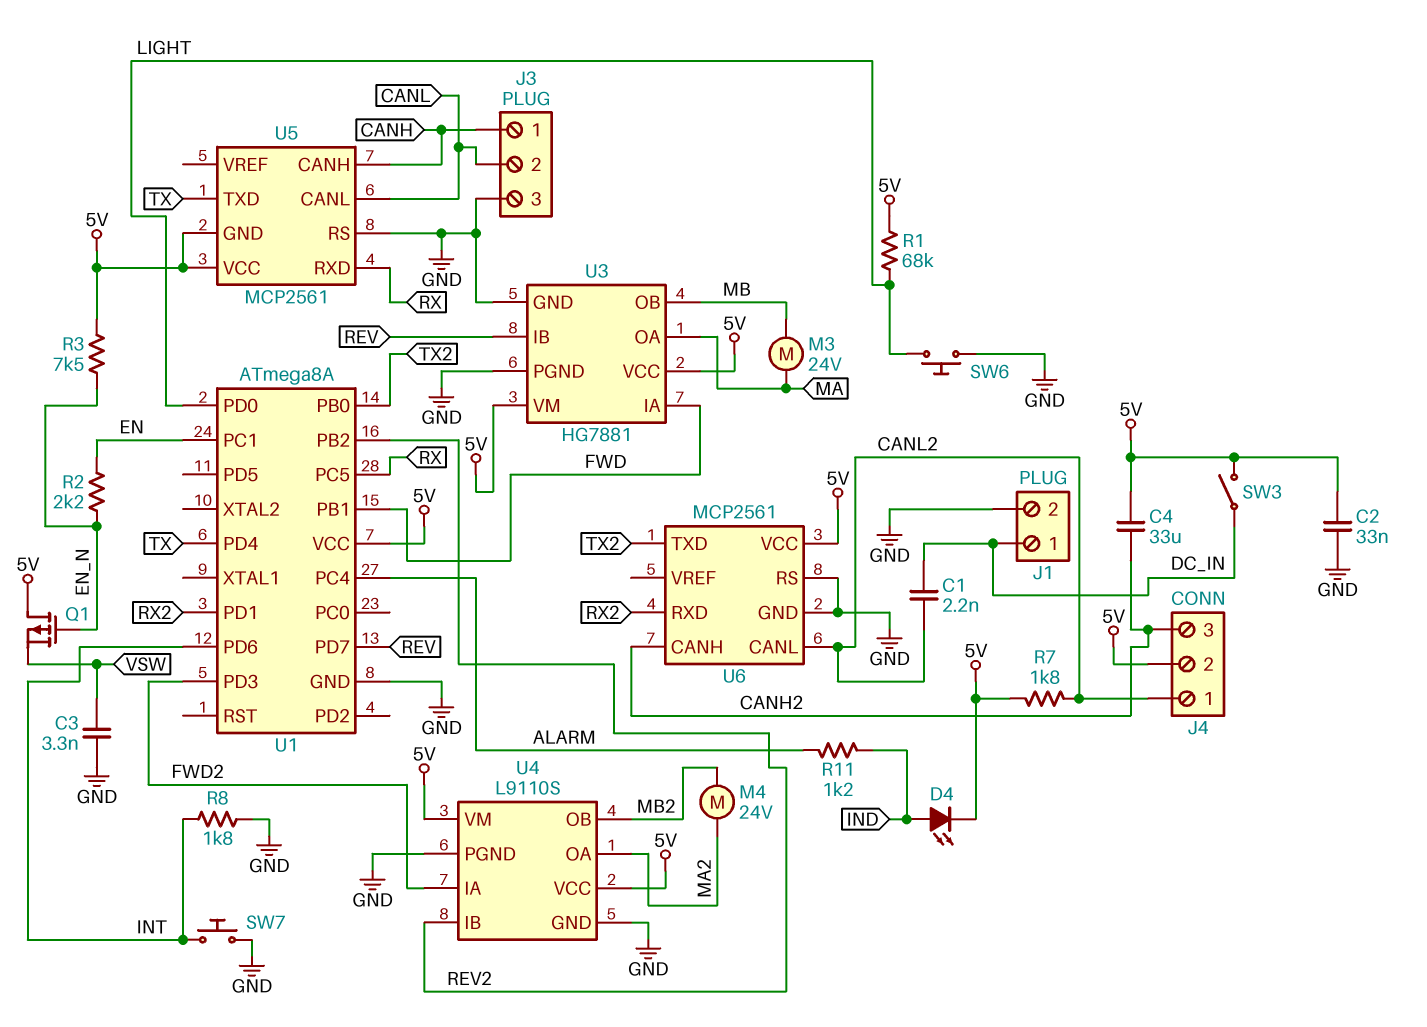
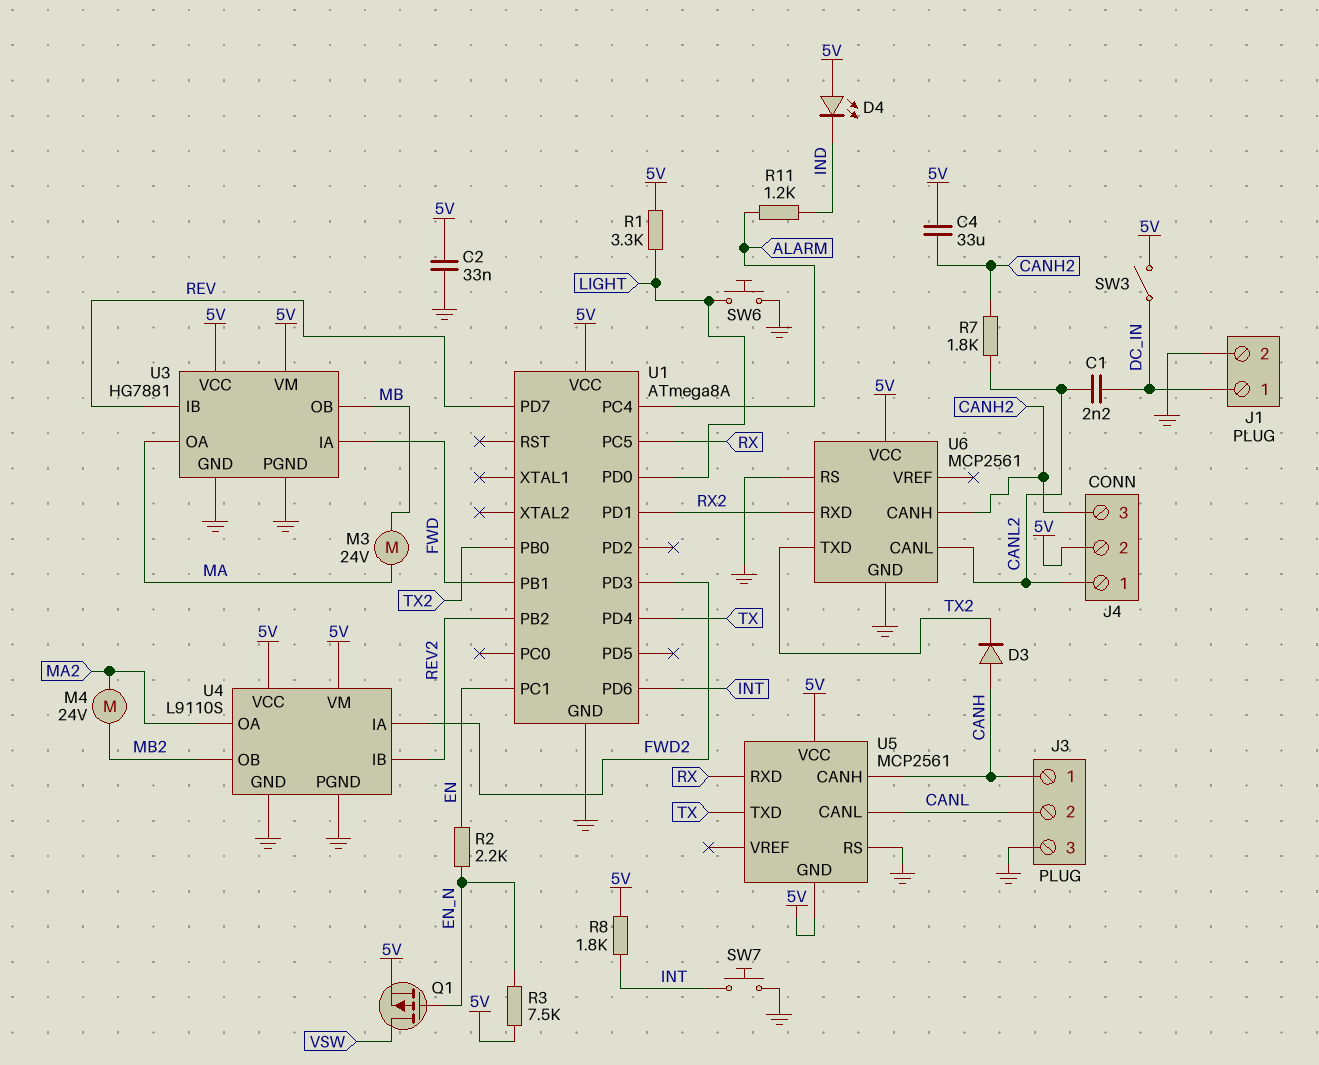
C3: 3.3nF (GND, VSW) -> none
D3: none -> diode (A CANH, K TX2)
D4: LED (A IND, K 5V) -> LED (A 5V, K IND)
Q1: PMOS (G EN_N, D 5V, S VSW) -> PMOS (G EN_N, D VSW, S 5V)
R1: 68k (5V, LIGHT) -> 3.3k (5V, LIGHT)
R7: 1.8k (5V, CANL2) -> 1.8k (CANH2, CANL2)
R8: 1.8k (GND, INT) -> 1.8k (5V, INT)

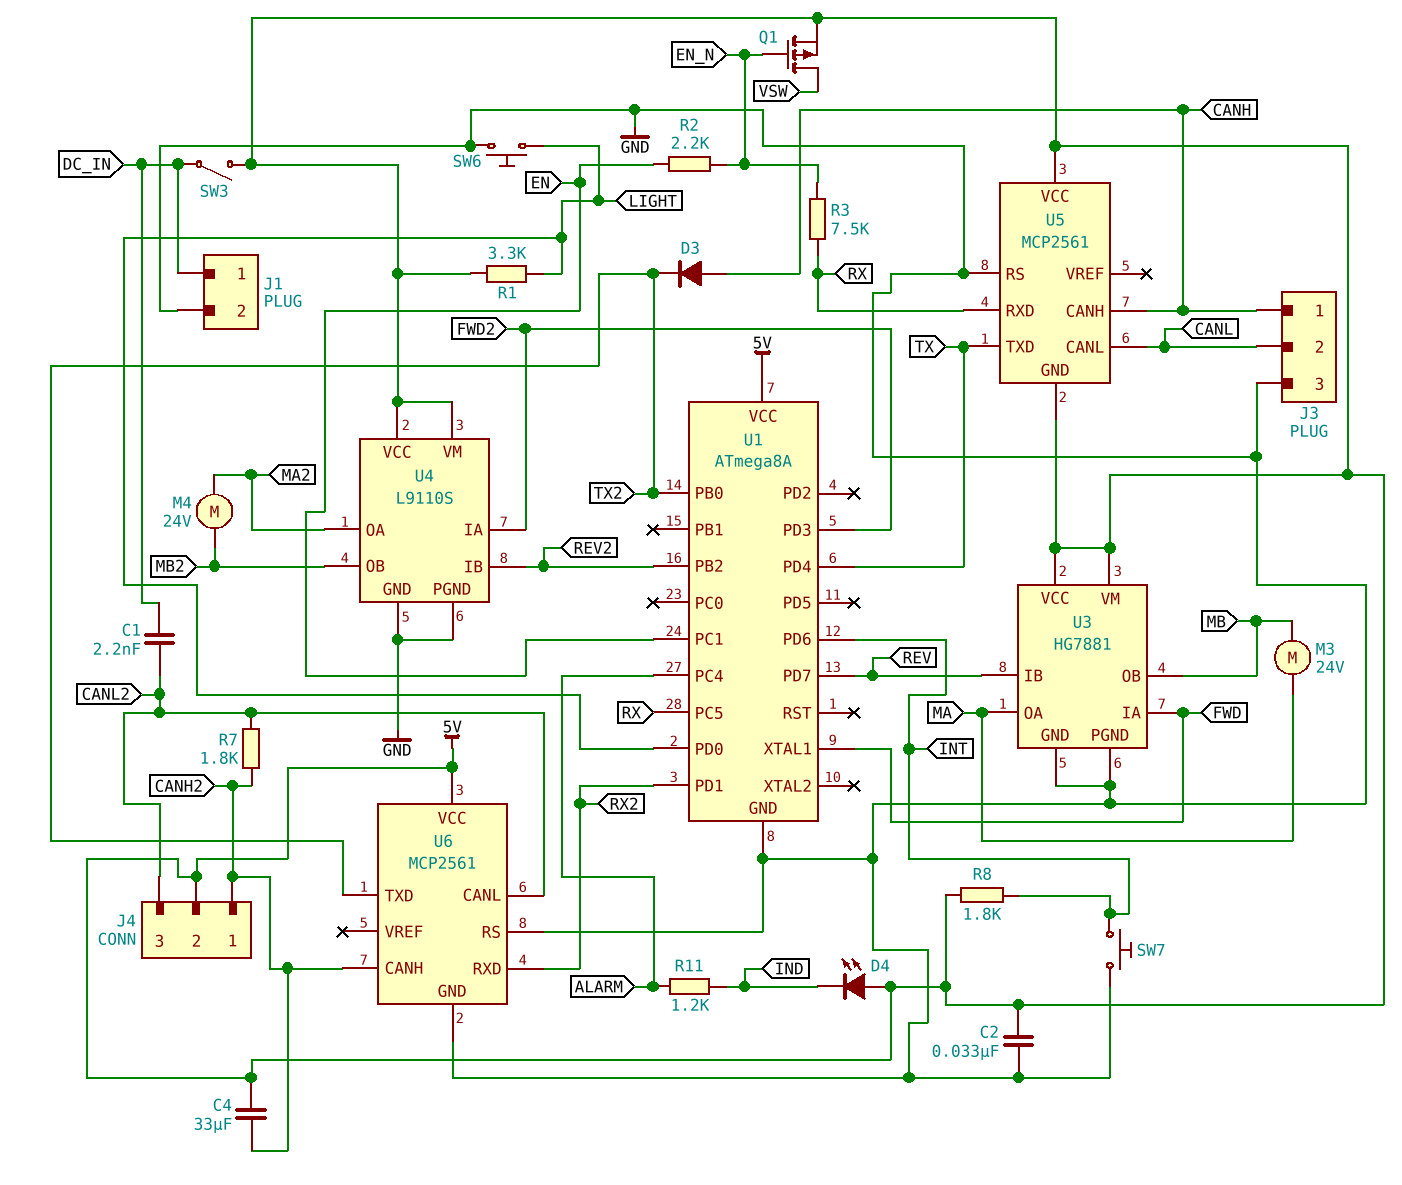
J4 pin 1: CANL2 -> CANH2
J4 pin 3: CANH2 -> CANL2
R3: 7.5k (5V, EN_N) -> 7.5k (EN_N, RX)
U1 pin PB1: FWD -> none
U1 pin XTAL1: none -> FWD

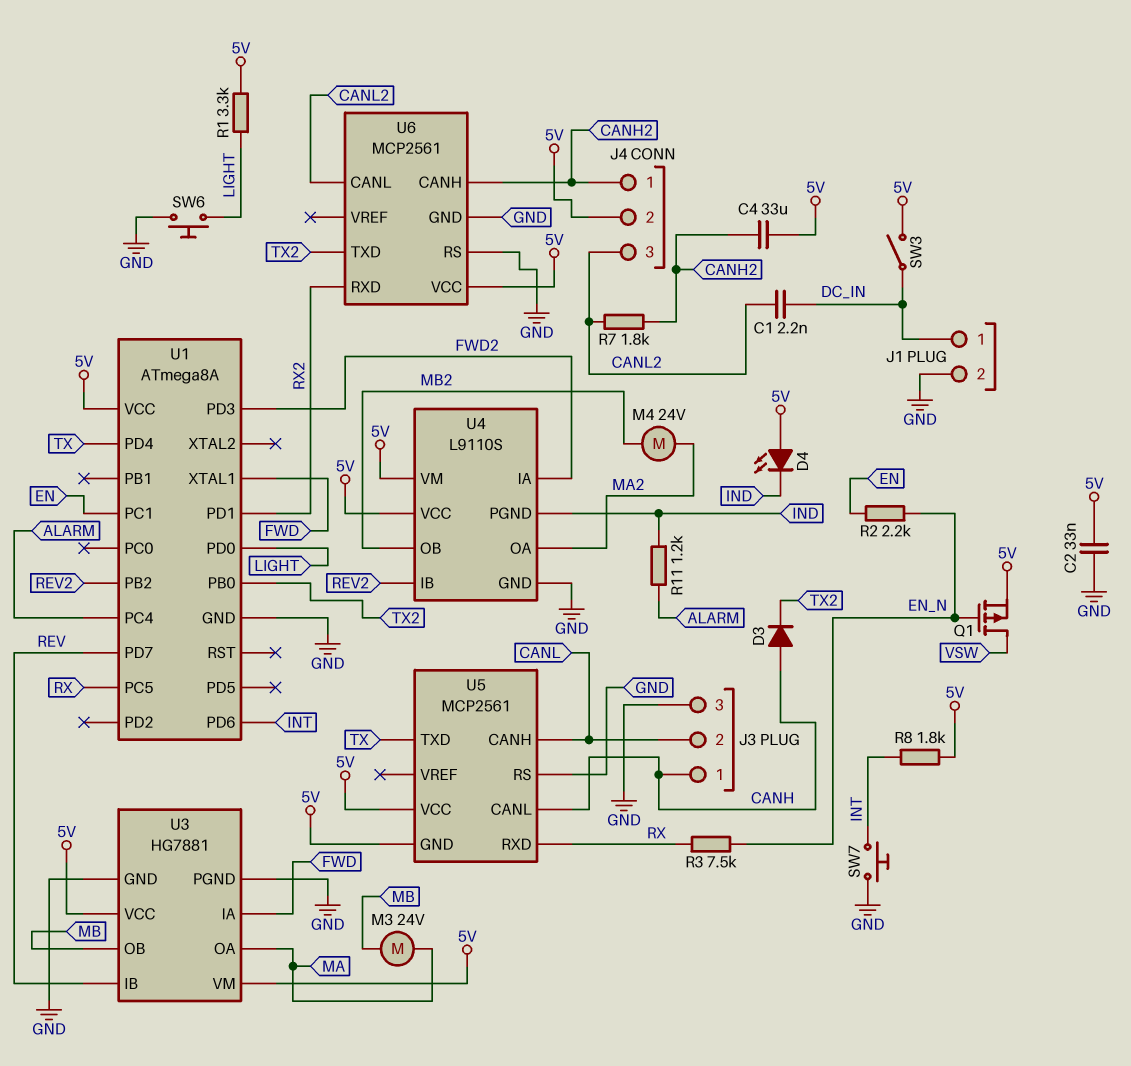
U4 pin PGND: GND -> IND
U5 pin CANH: CANH -> CANL
U5 pin CANL: CANL -> CANH

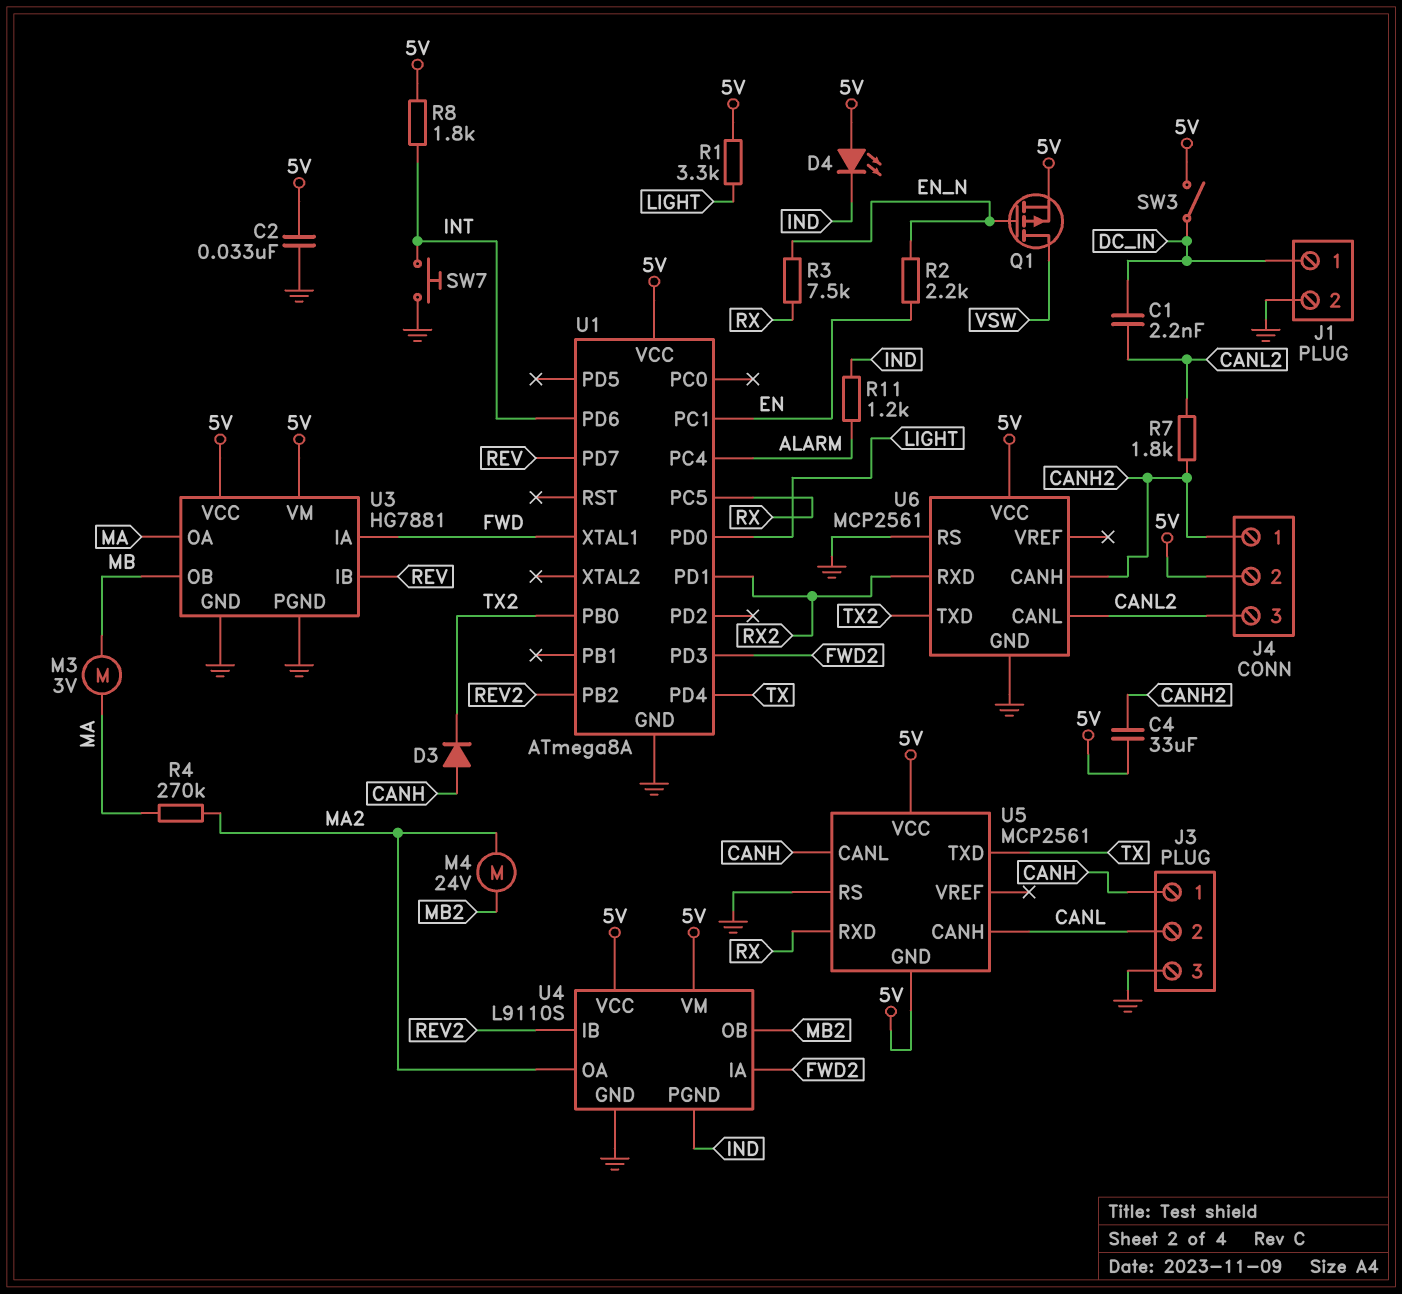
M3: motor 24V (MA, MB) -> motor 3V (MA, MB)
R4: none -> 270k (MA, MA2)
SW6: button (GND, LIGHT) -> none

